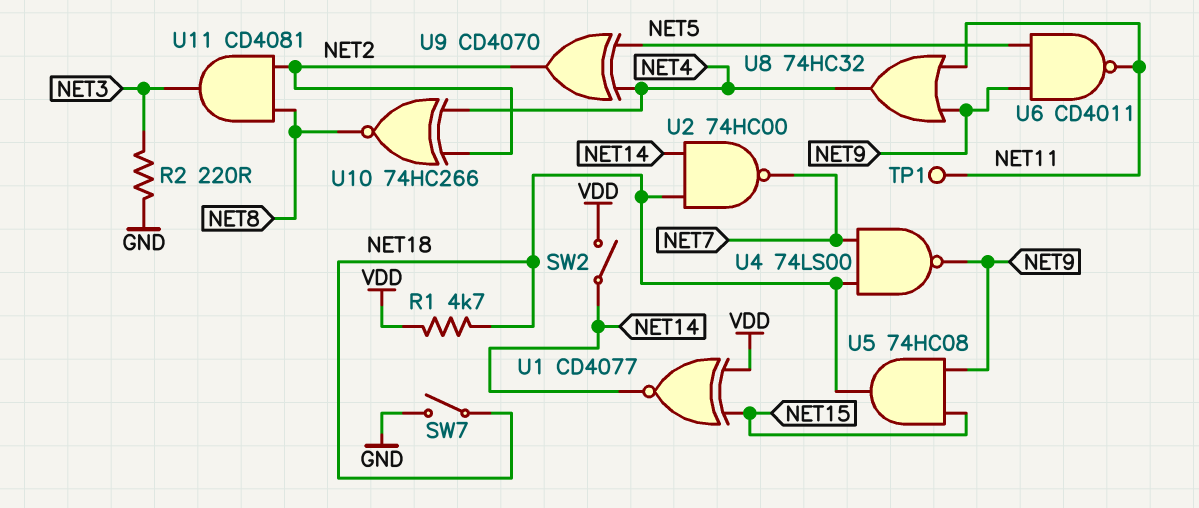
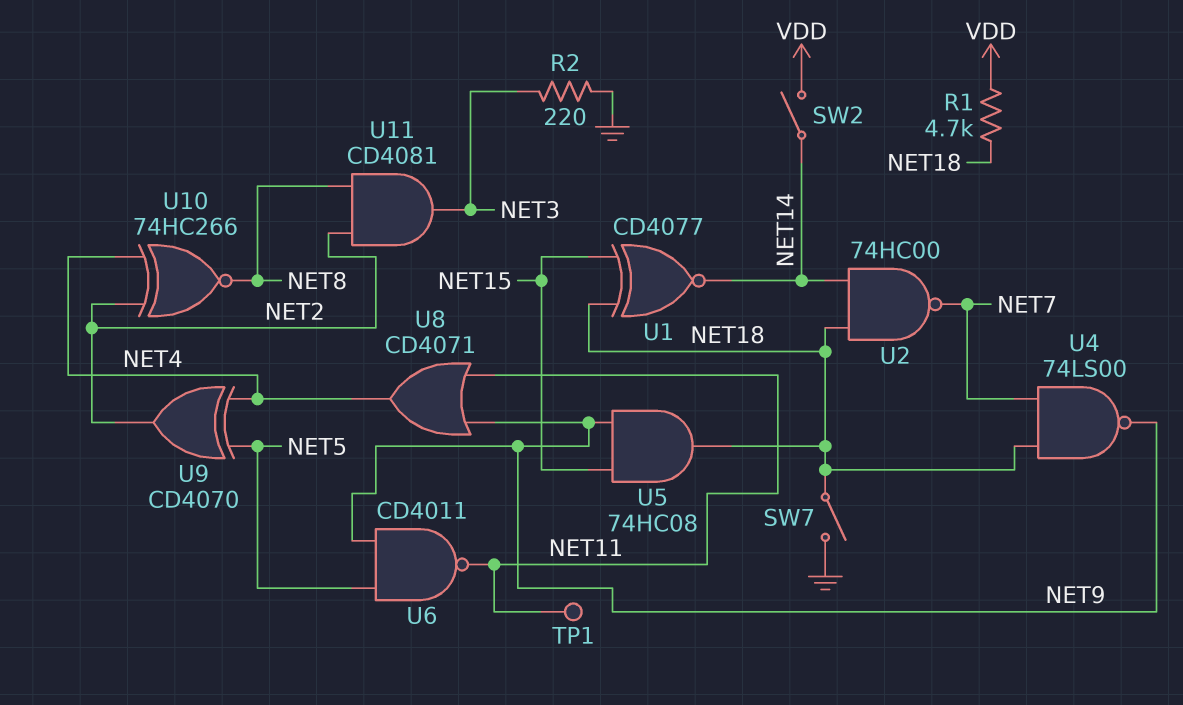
U1: XNOR CD4077 (in NET15, in VDD, out NET14) -> XNOR CD4077 (in NET15, in NET18, out NET14)
U8: OR 74HC32 (in NET9, in NET11, out NET4) -> OR CD4071 (in NET9, in NET11, out NET4)

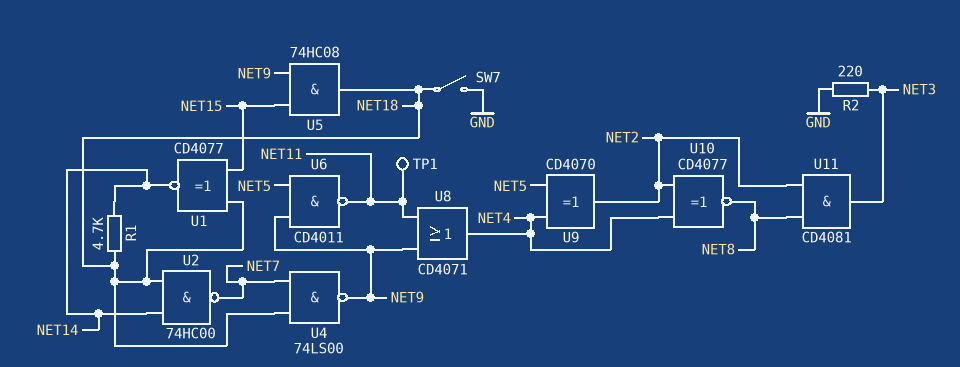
R1: 4.7k (NET18, VDD) -> 4.7k (NET14, NET18)
SW2: switch (NET14, VDD) -> none
U10: XNOR 74HC266 (in NET2, in NET4, out NET8) -> XNOR CD4077 (in NET2, in NET4, out NET8)

